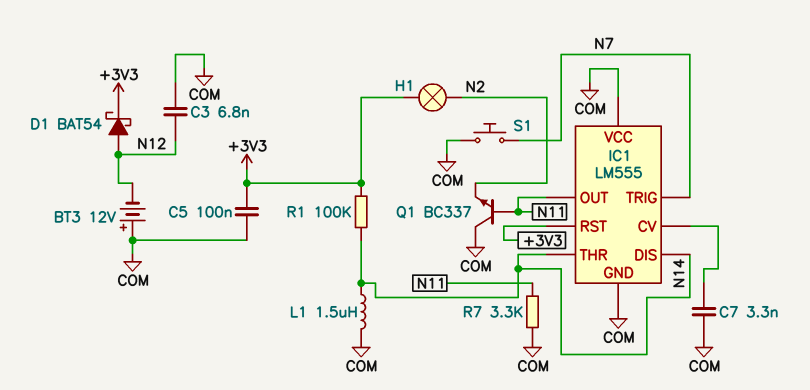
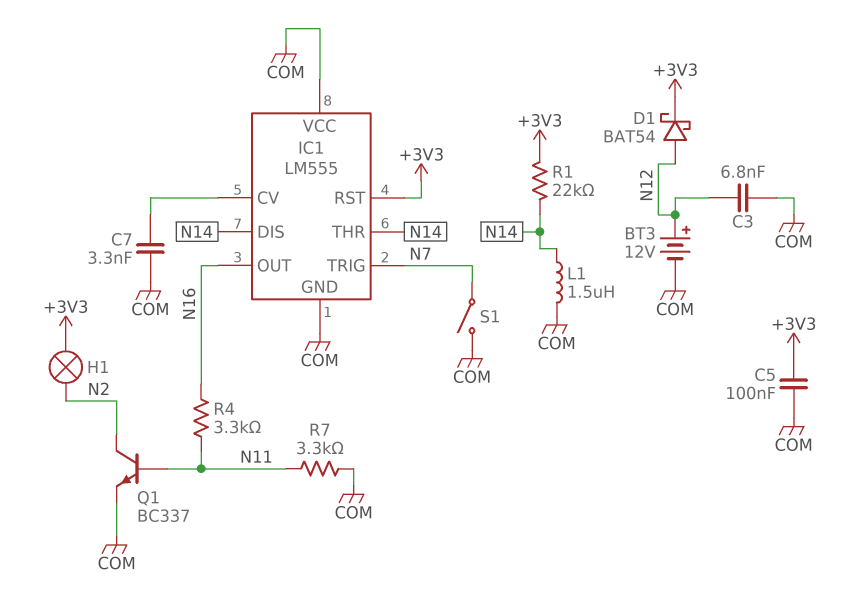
BT3: 12V (plus COM, minus N12) -> 12V (plus N12, minus COM)
IC1 pin OUT: N11 -> N16
Q1: NPN BC337 (B N11, C COM, E N2) -> NPN BC337 (B N11, C N2, E COM)
R1: 100k (+3V3, N14) -> 22k (+3V3, N14)
R4: none -> 3.3k (N11, N16)
S1: button (COM, N7) -> switch (COM, N7)

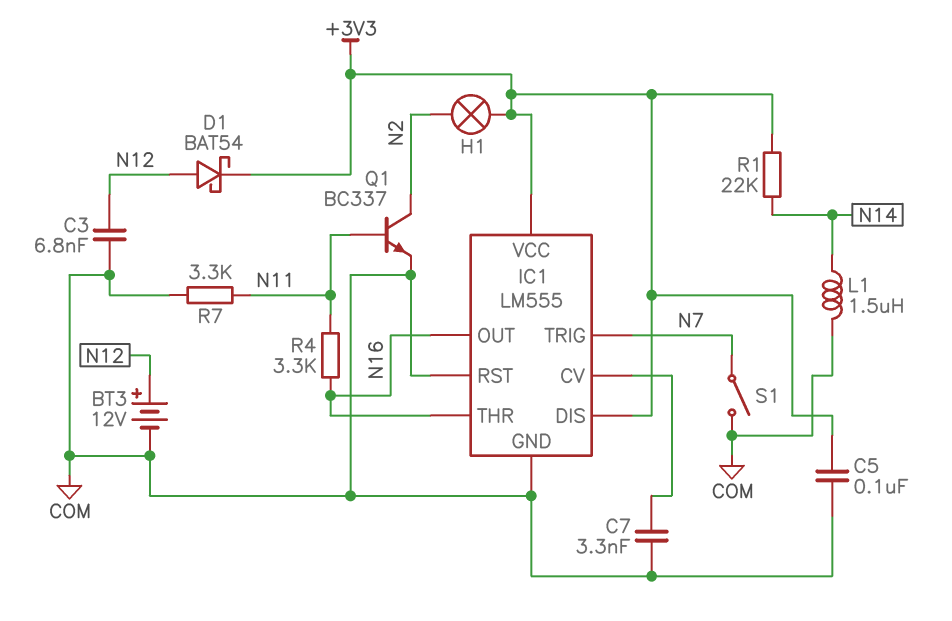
IC1 pin DIS: N14 -> +3V3
IC1 pin RST: +3V3 -> COM
IC1 pin THR: N14 -> N16
IC1 pin VCC: COM -> +3V3

